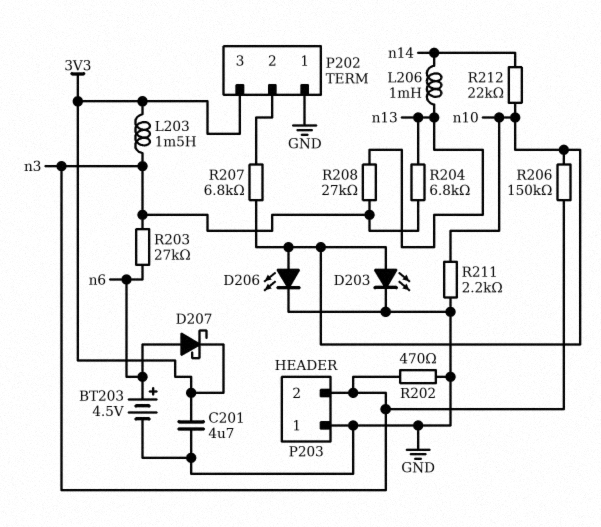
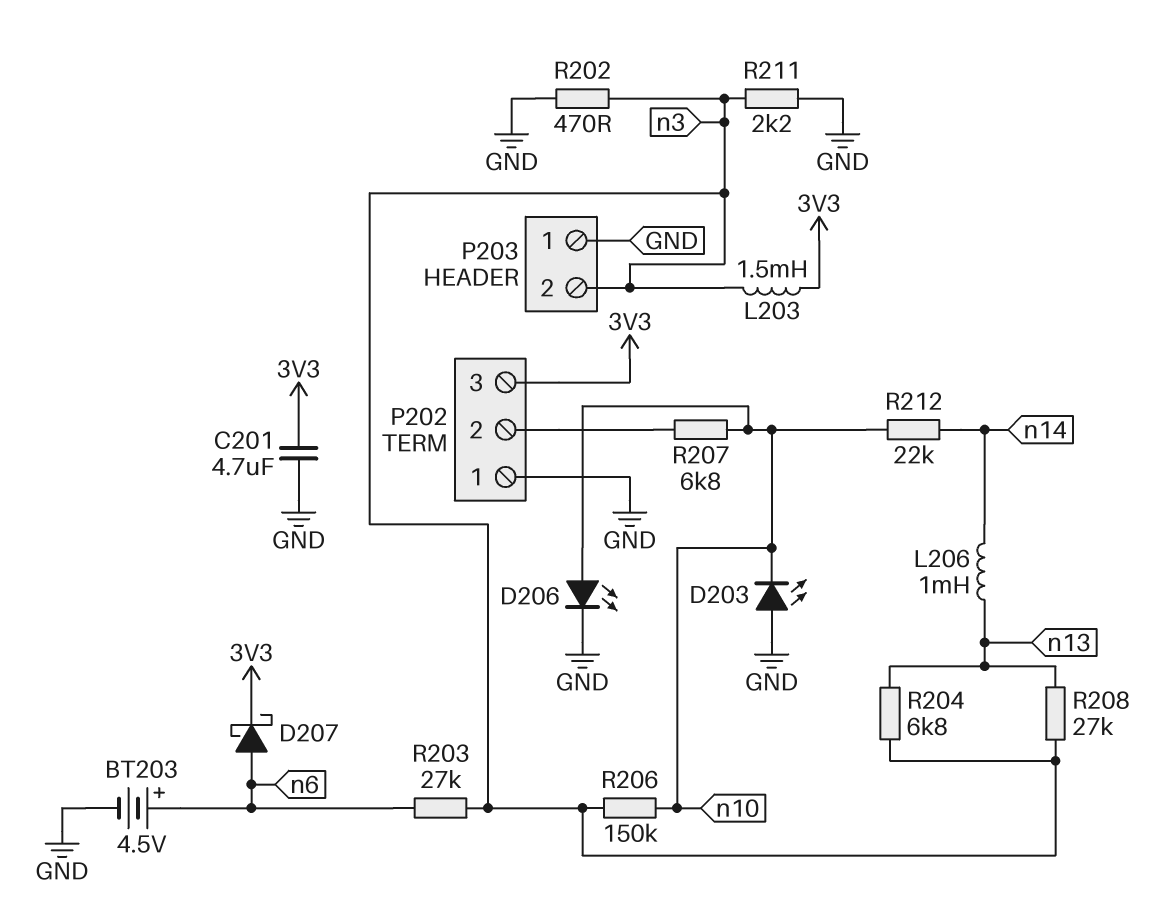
D203: LED (A n10, K GND) -> LED (A GND, K n10)
R211: 2.2k (GND, n10) -> 2.2k (GND, n3)

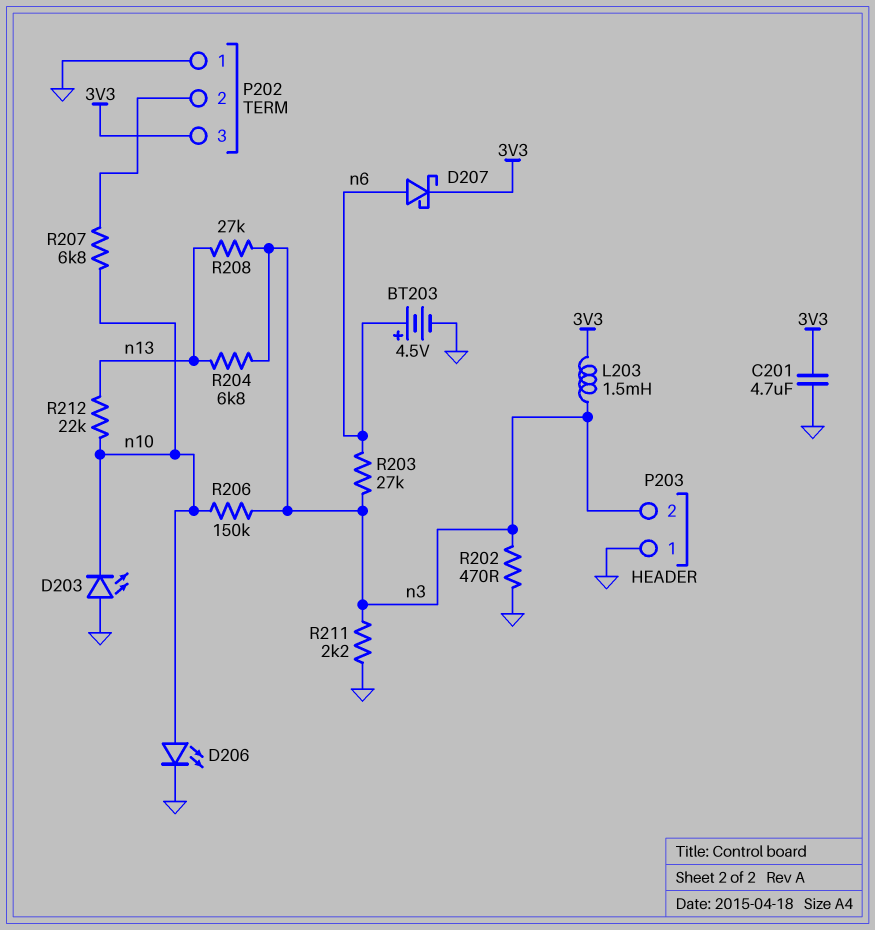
L206: 1mH (n13, n14) -> none
R212: 22k (n10, n14) -> 22k (n10, n13)

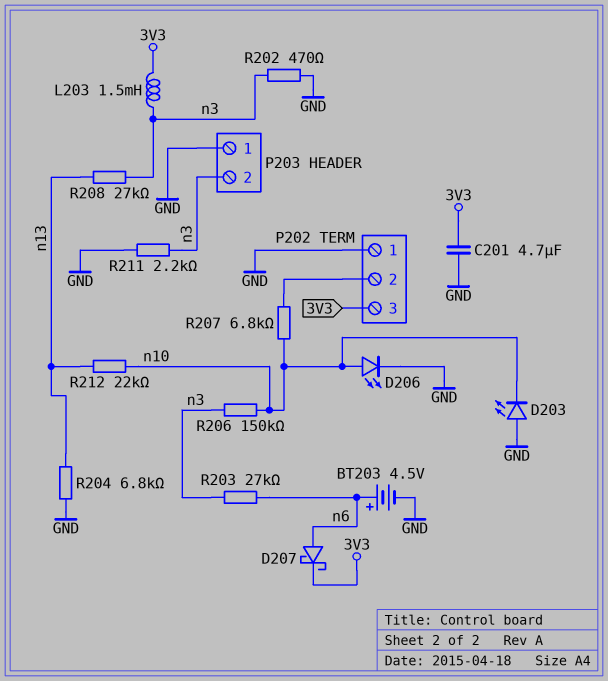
R204: 6.8k (n3, n13) -> 6.8k (GND, n13)

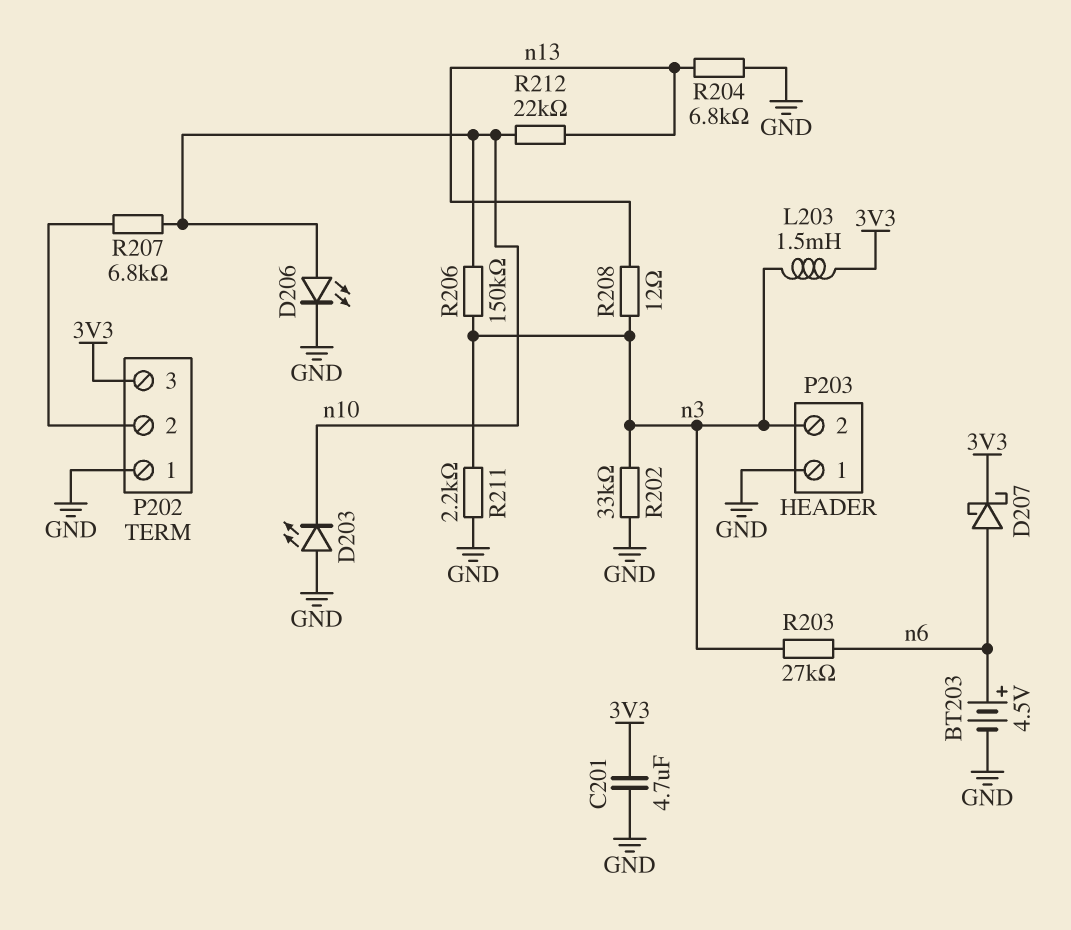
R202: 470 (GND, n3) -> 33k (GND, n3)
R208: 27k (n3, n13) -> 12 (n3, n13)

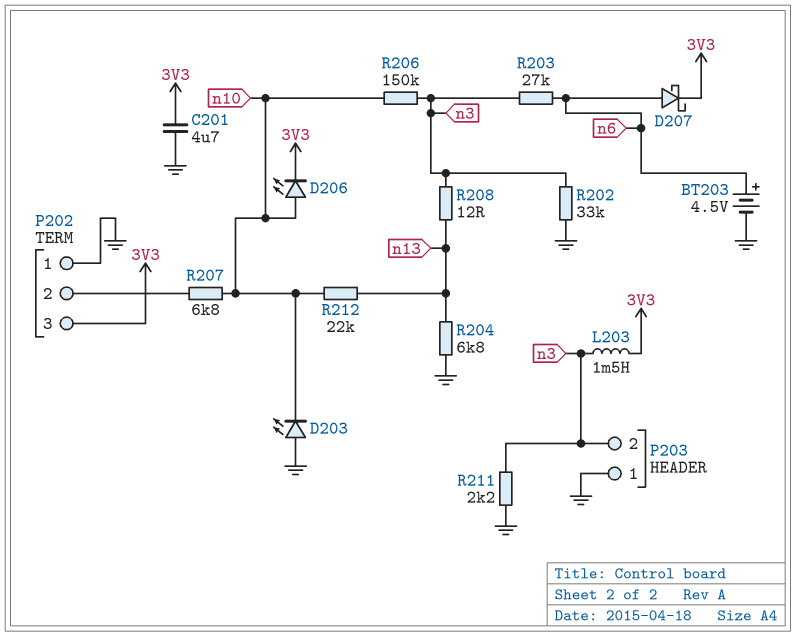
D206: LED (A n10, K GND) -> LED (A n10, K 3V3)

